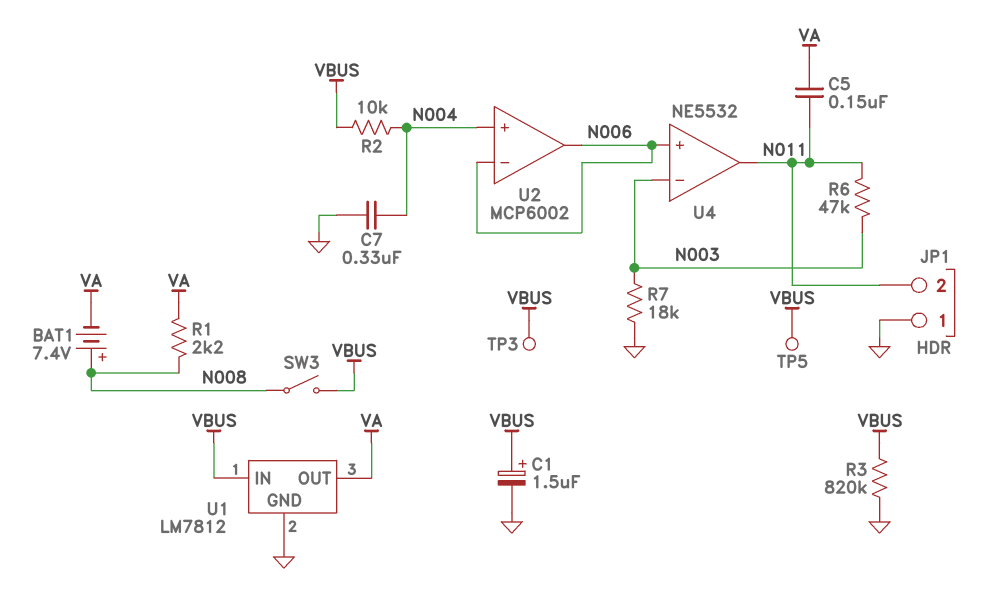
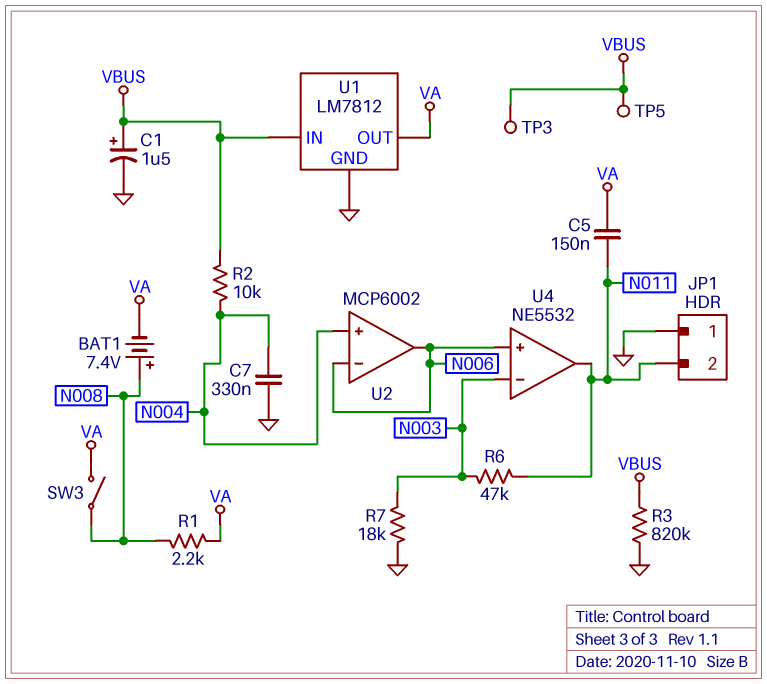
SW3: switch (N008, VBUS) -> switch (N008, VA)

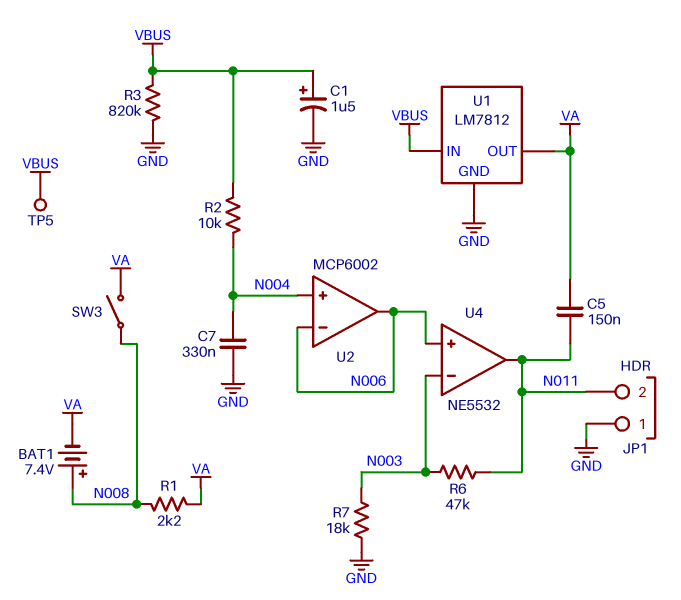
TP3: test point (VBUS) -> none

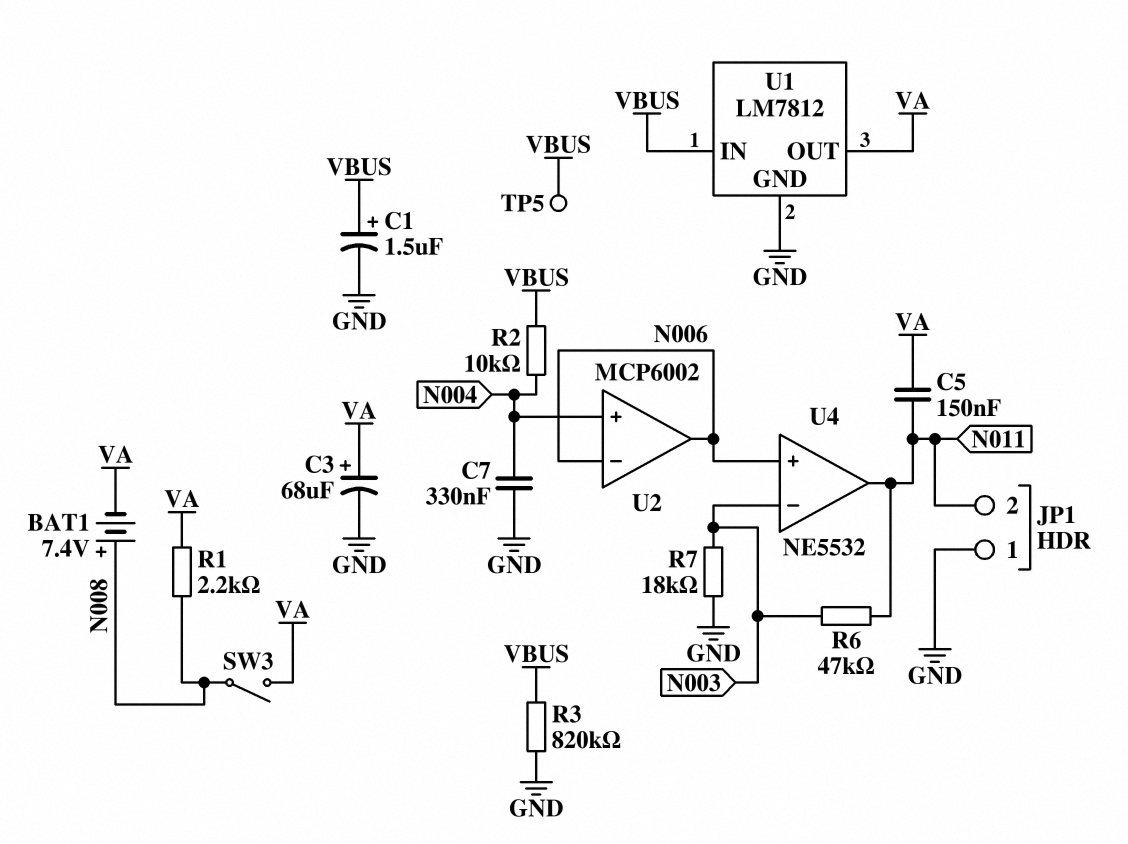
C3: none -> 68uF (plus VA, minus GND)

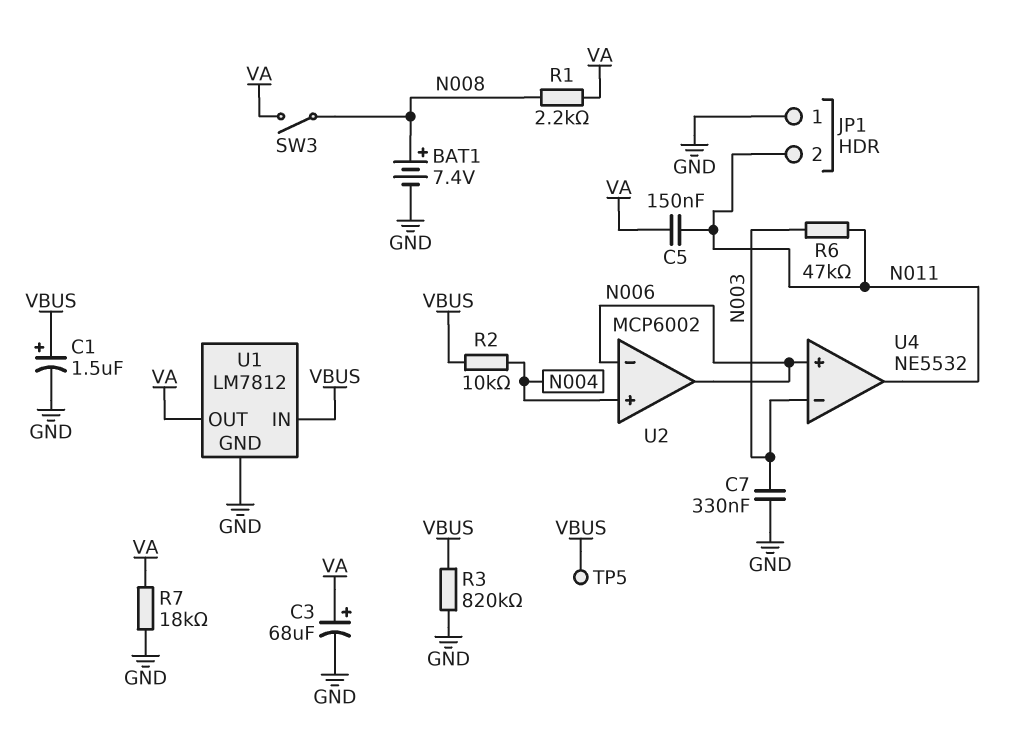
BAT1: 7.4V (plus N008, minus VA) -> 7.4V (plus N008, minus GND)
C7: 330nF (GND, N004) -> 330nF (GND, N003)
R7: 18k (GND, N003) -> 18k (GND, VA)

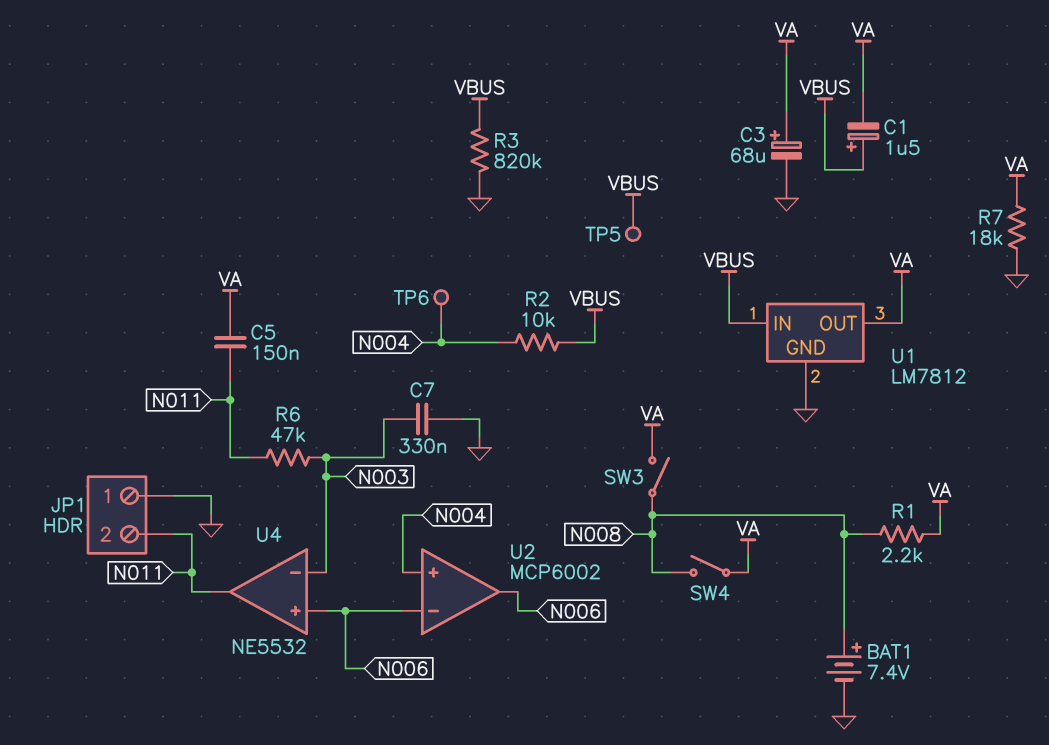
C1: 1.5uF (plus VBUS, minus GND) -> 1.5uF (plus VBUS, minus VA)
SW4: none -> switch (N008, VA)
TP6: none -> test point (N004)

